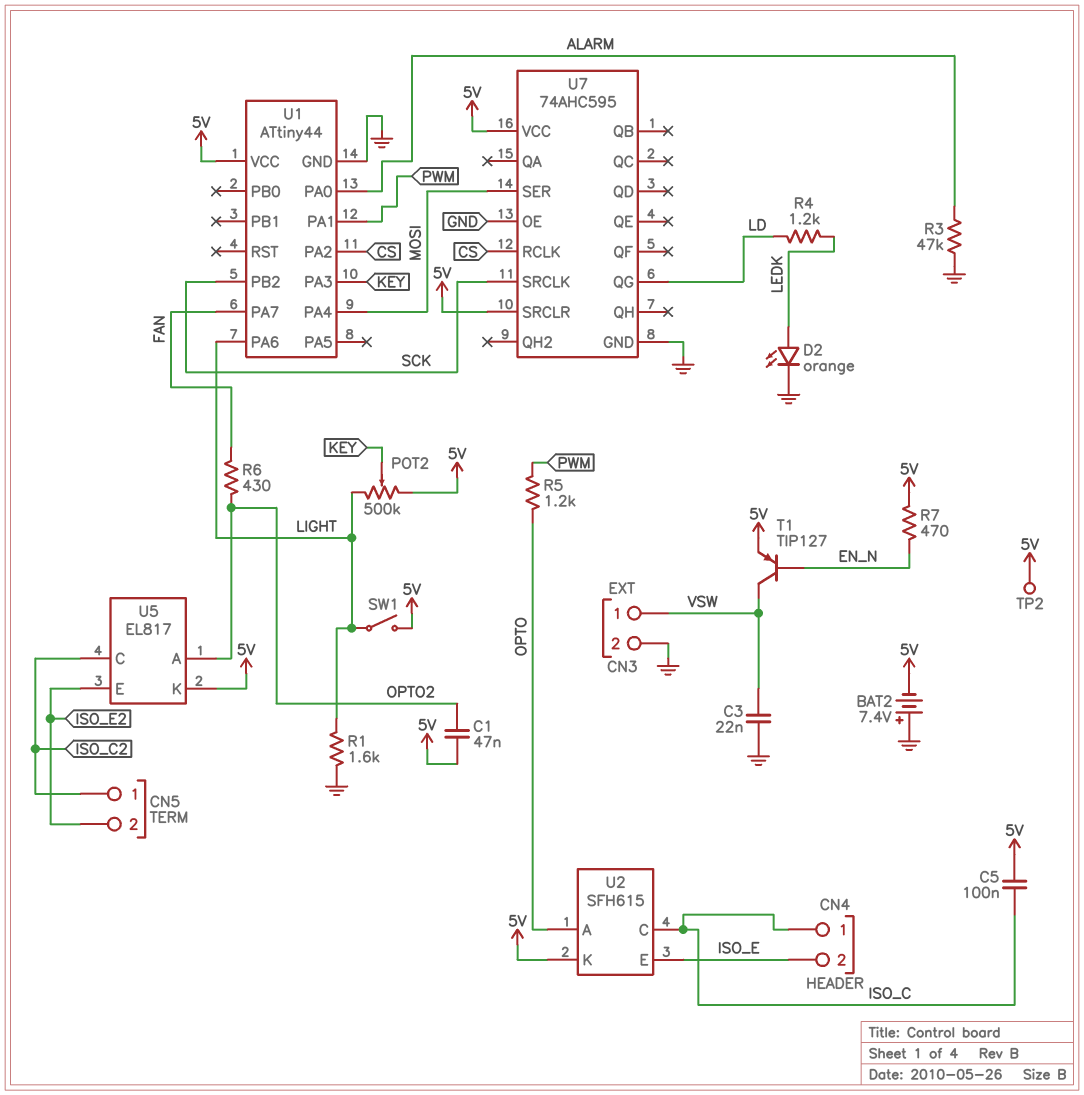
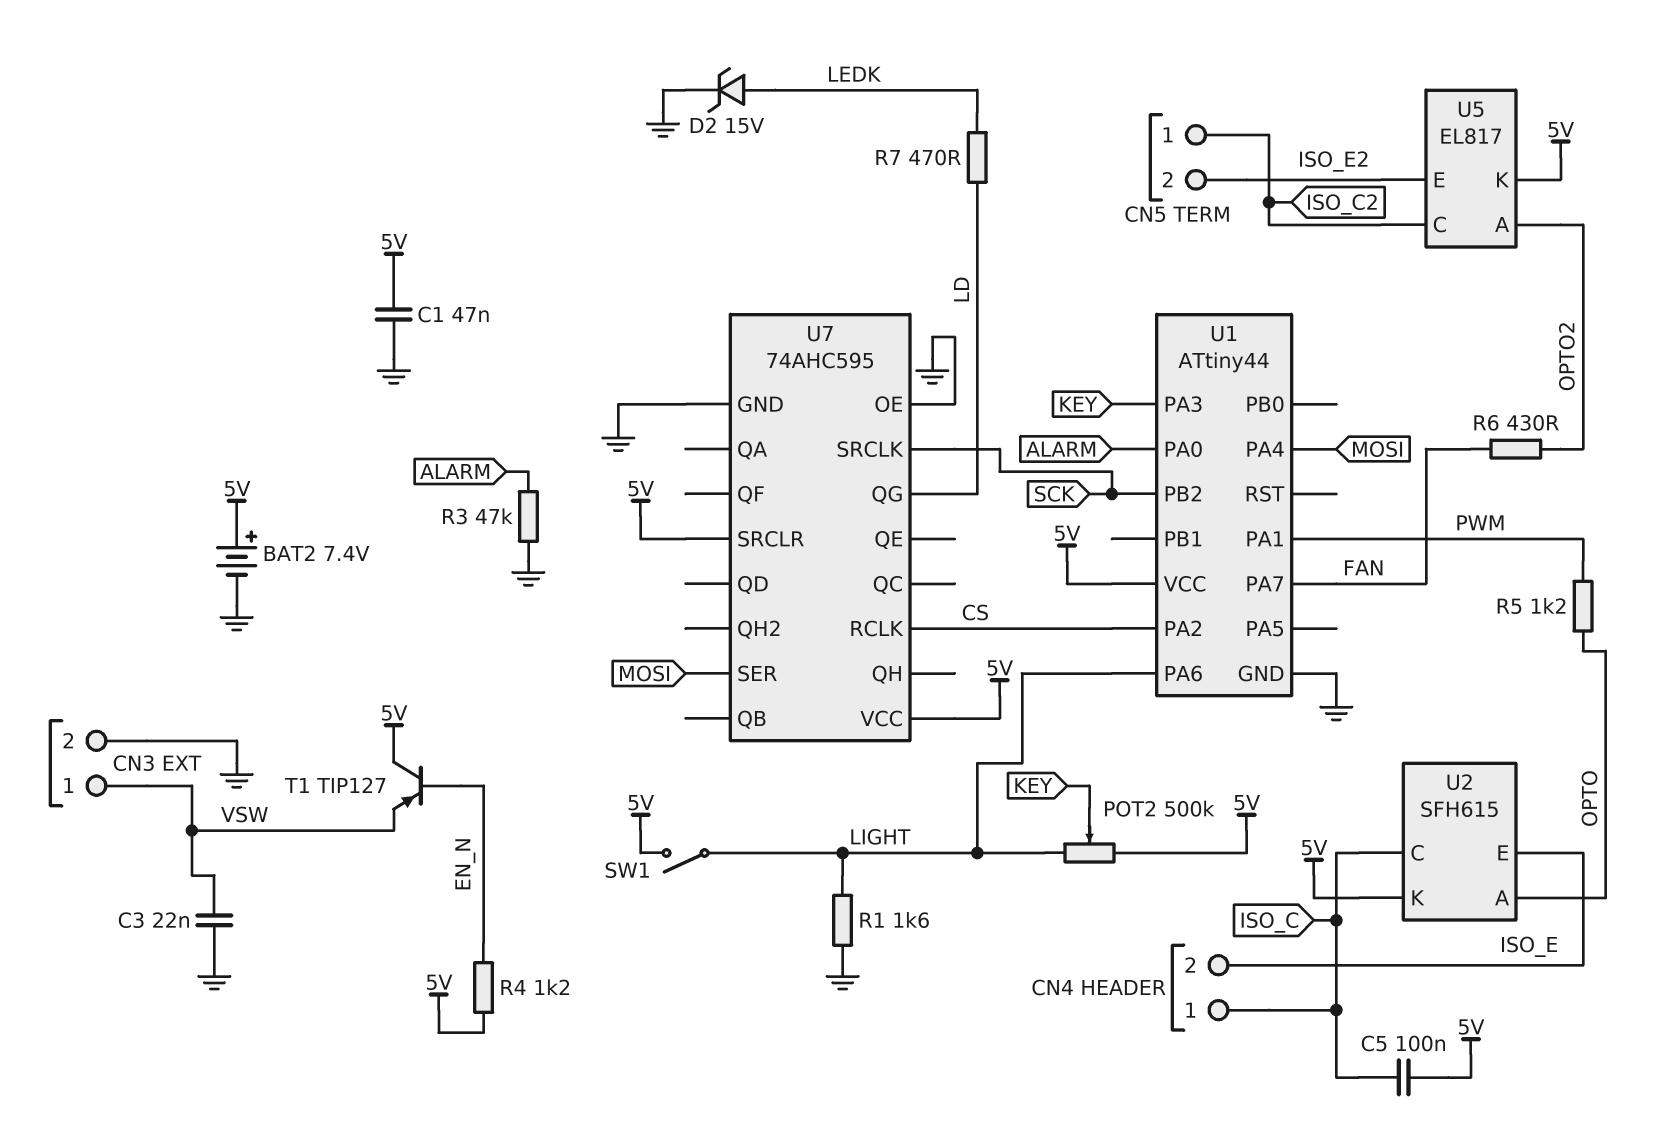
BAT2: 7.4V (plus GND, minus 5V) -> 7.4V (plus 5V, minus GND)
C1: 47nF (5V, OPTO2) -> 47nF (5V, GND)
D2: LED orange (A LEDK, K GND) -> zener 15V (A LEDK, K GND)
R4: 1.2k (LD, LEDK) -> 1.2k (5V, EN_N)
R7: 470 (5V, EN_N) -> 470 (LD, LEDK)
T1: PNP TIP127 (B EN_N, C VSW, E 5V) -> PNP TIP127 (B EN_N, C 5V, E VSW)
TP2: test point (5V) -> none

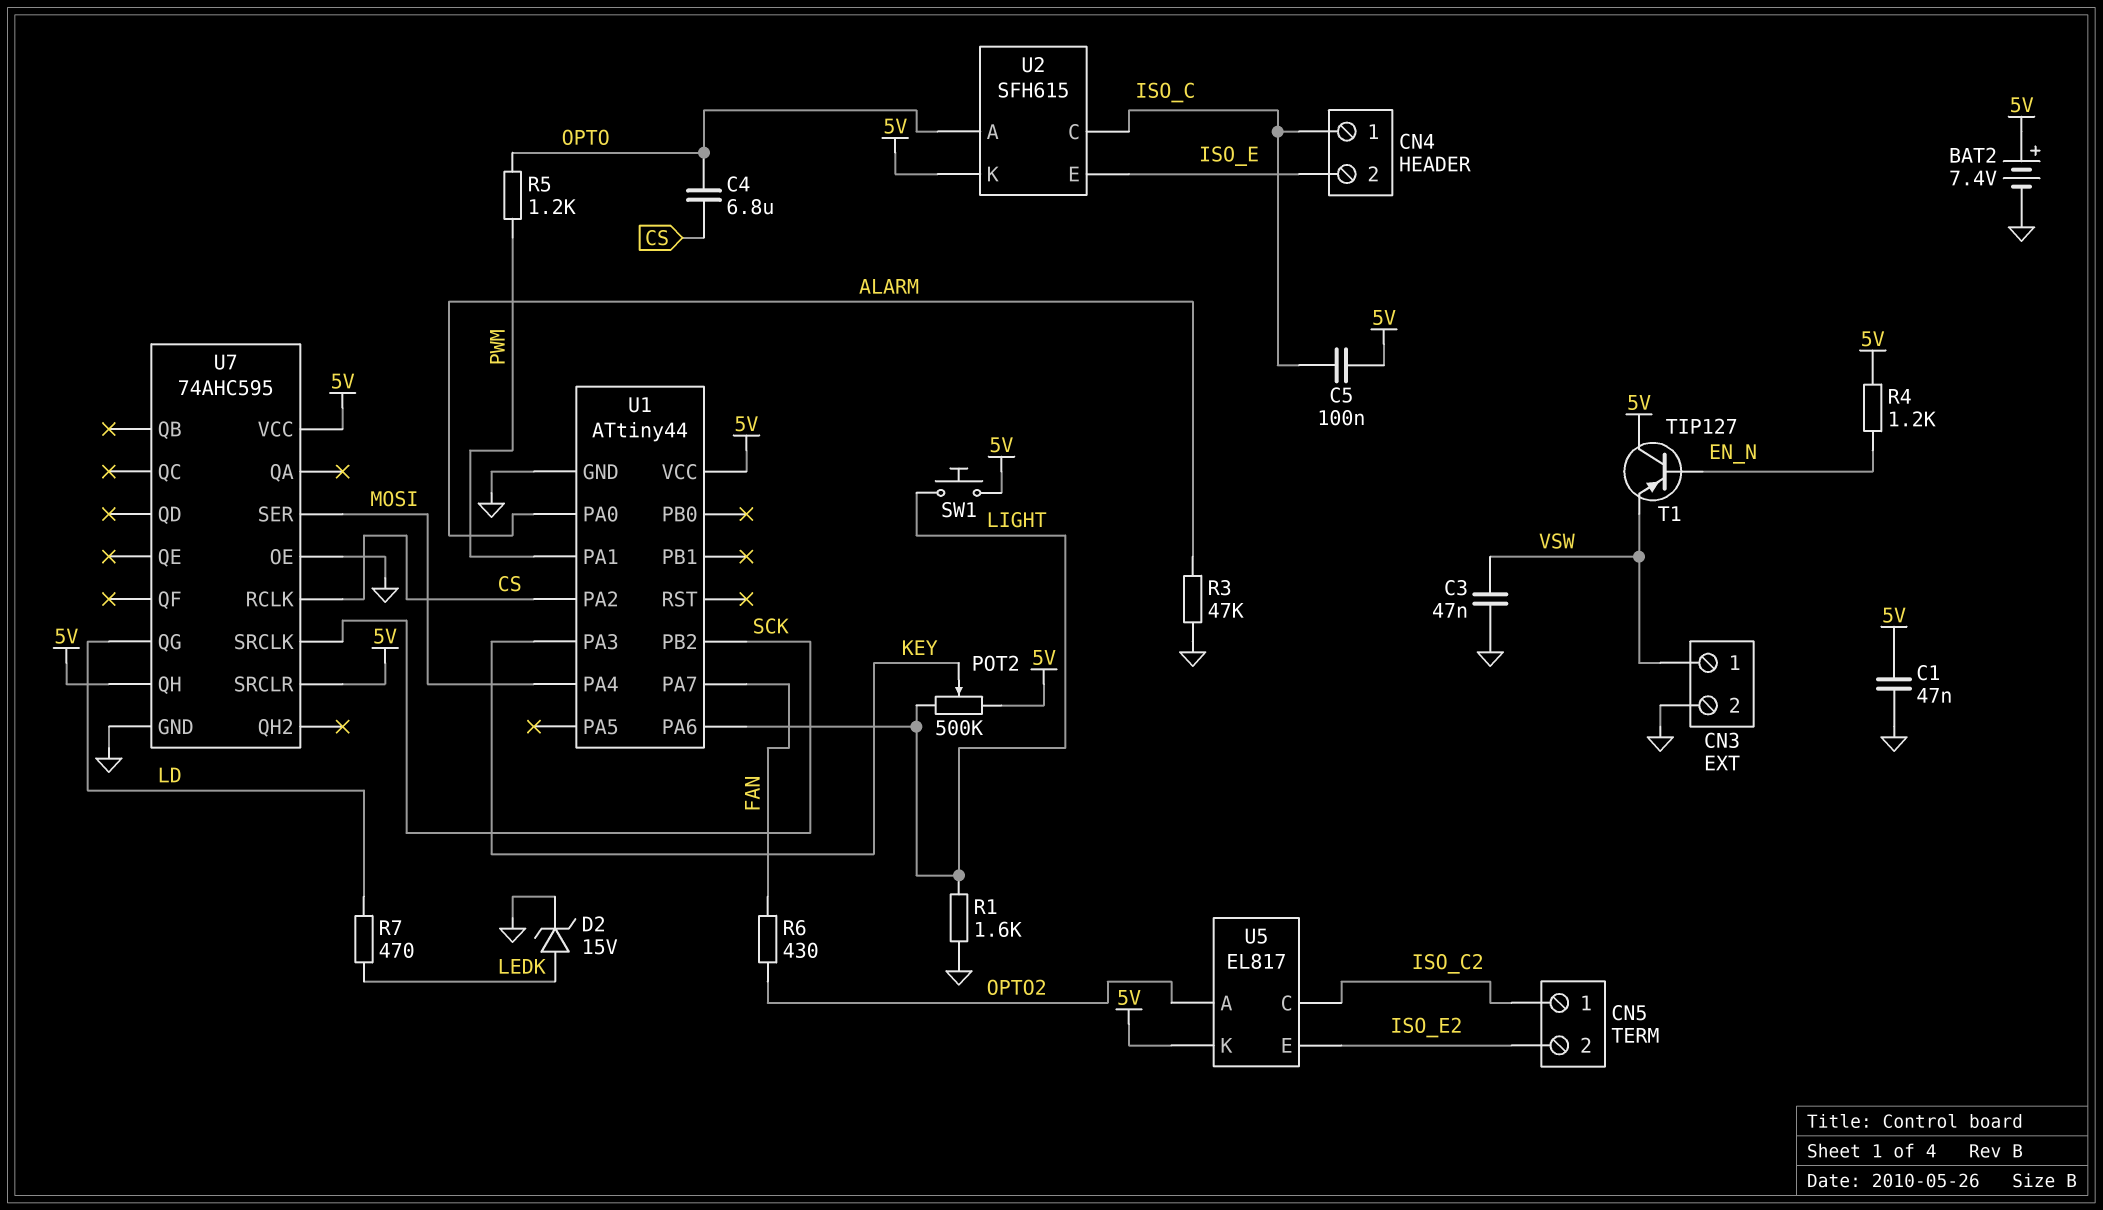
C3: 22nF (GND, VSW) -> 47nF (GND, VSW)
C4: none -> 6.8uF (CS, OPTO)
SW1: switch (5V, LIGHT) -> button (5V, LIGHT)
U7 pin QH: none -> 5V

